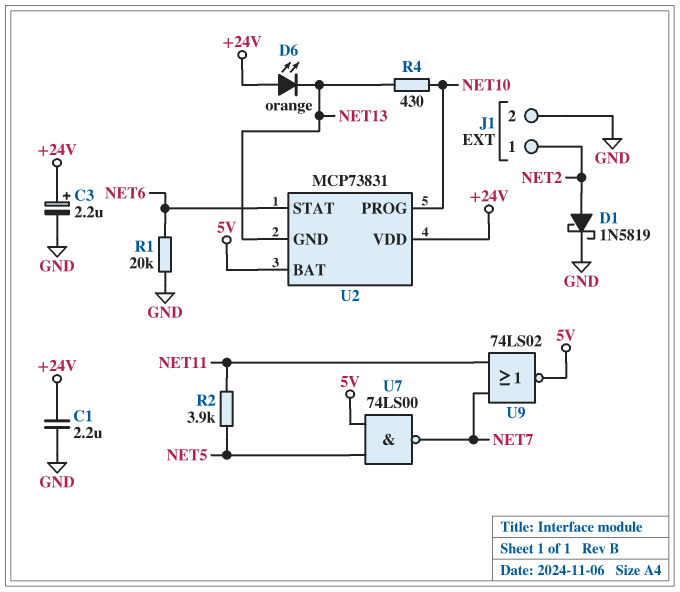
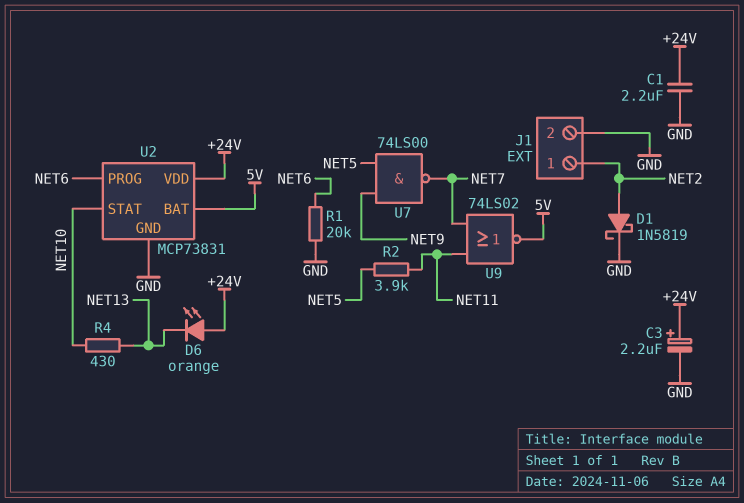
U2 pin GND: NET13 -> GND
U2 pin PROG: NET10 -> NET6
U2 pin STAT: NET6 -> NET10
U7: NAND 74LS00 (in 5V, in NET5, out NET7) -> NAND 74LS00 (in NET5, in NET9, out NET7)

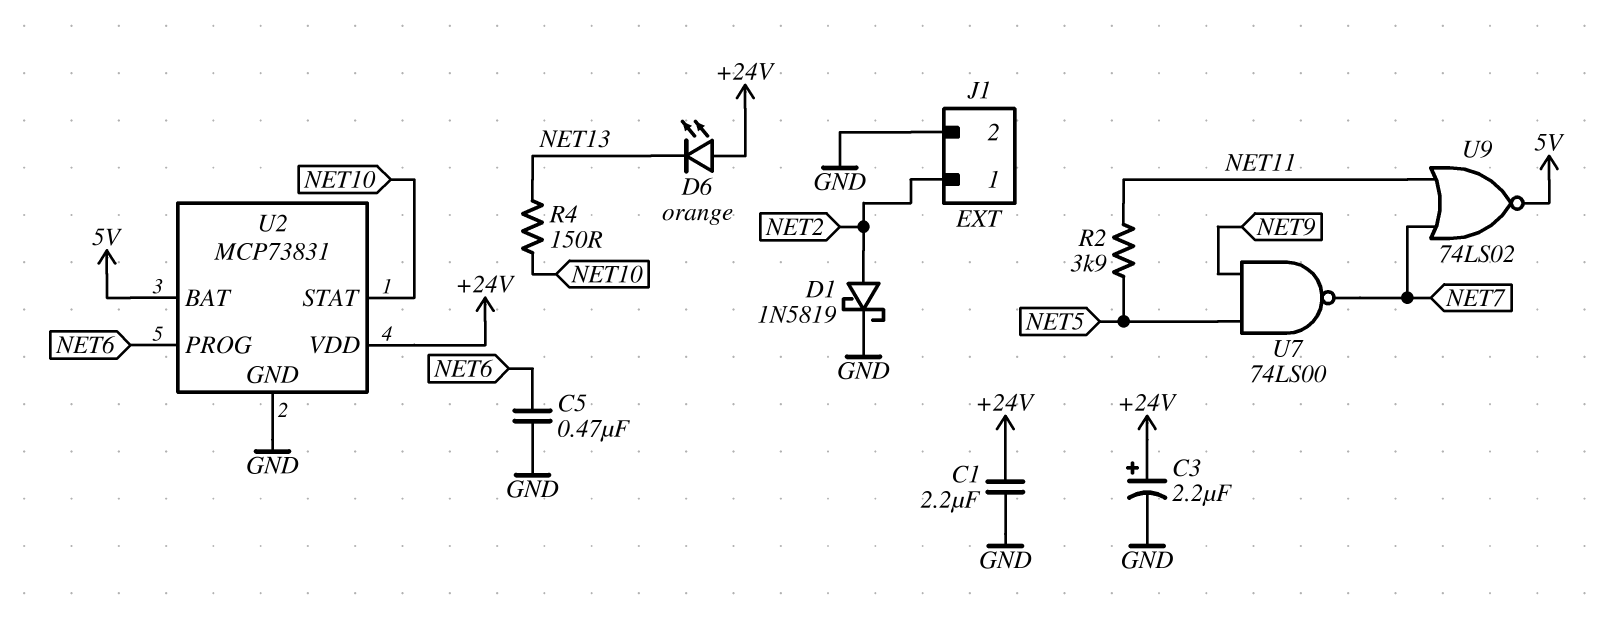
C5: none -> 470nF (GND, NET6)
R1: 20k (GND, NET6) -> none
R4: 430 (NET10, NET13) -> 150 (NET10, NET13)

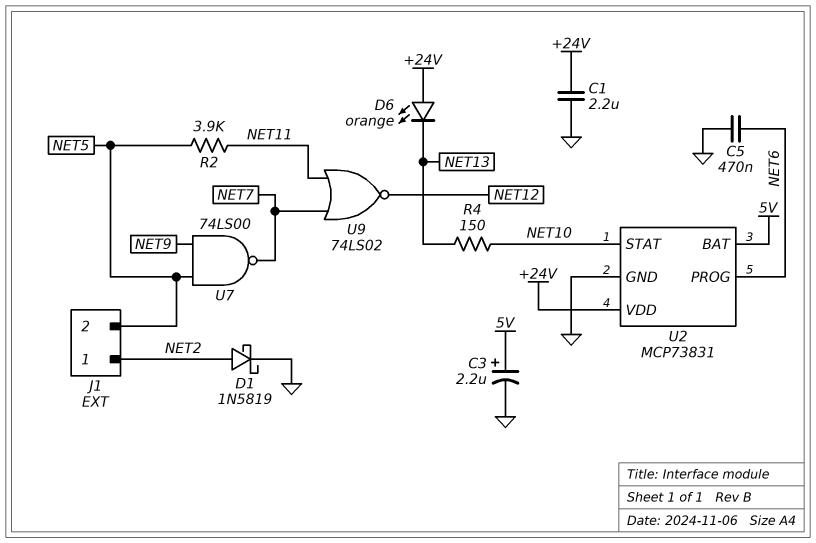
C3: 2.2uF (plus +24V, minus GND) -> 2.2uF (plus 5V, minus GND)
J1 pin 2: GND -> NET5
U9: NOR 74LS02 (in NET7, in NET11, out 5V) -> NOR 74LS02 (in NET7, in NET11, out NET12)

